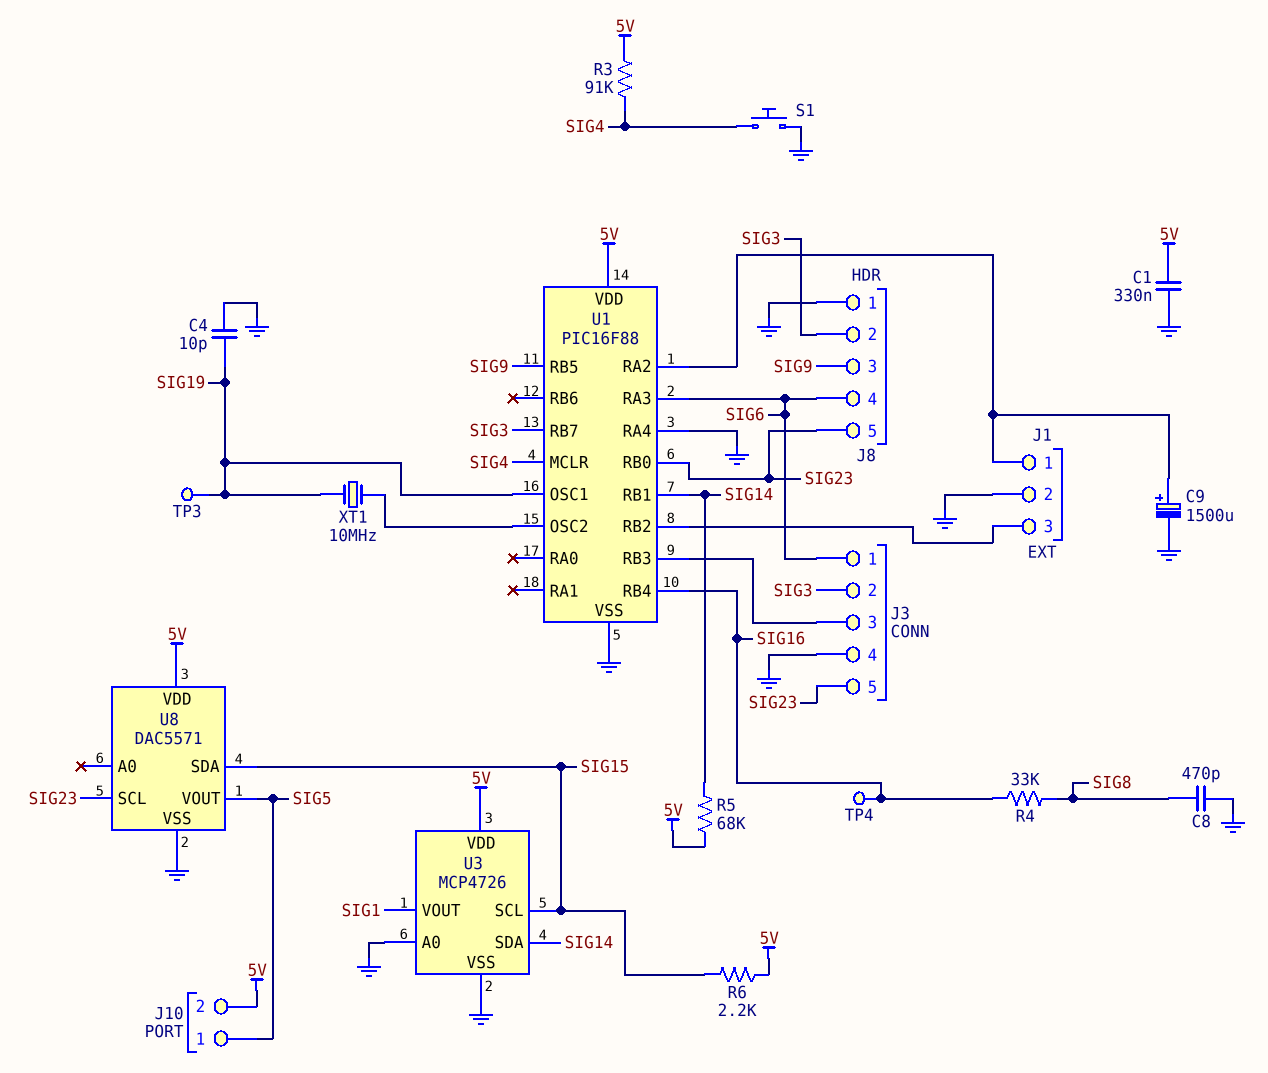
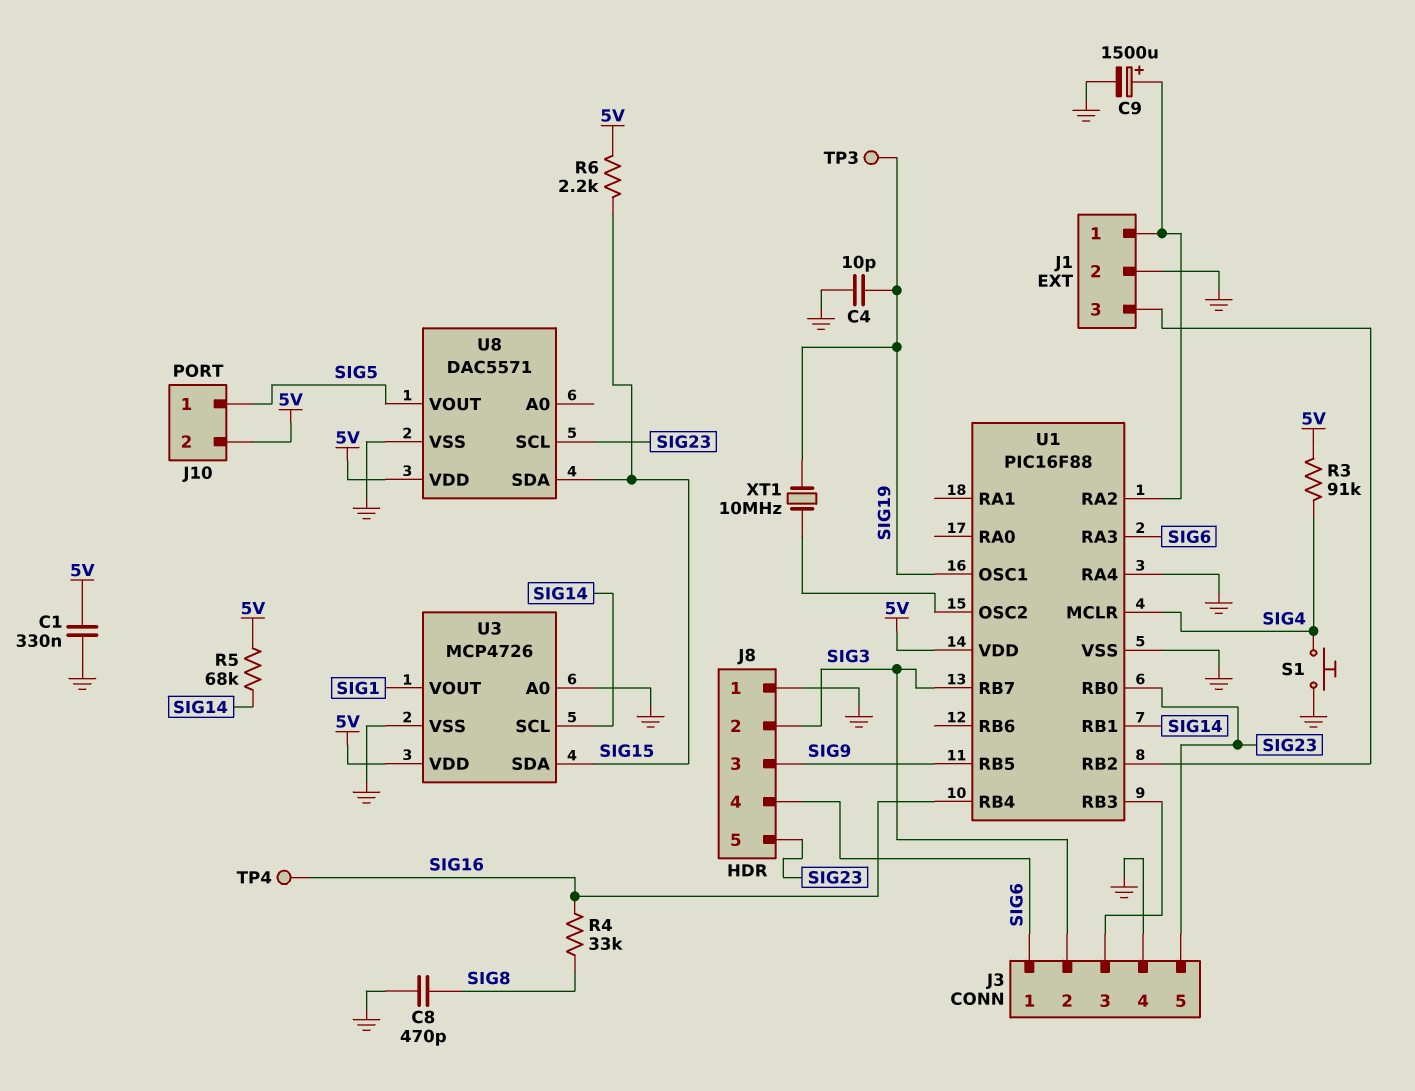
U3 pin SCL: SIG15 -> SIG14
U3 pin SDA: SIG14 -> SIG15

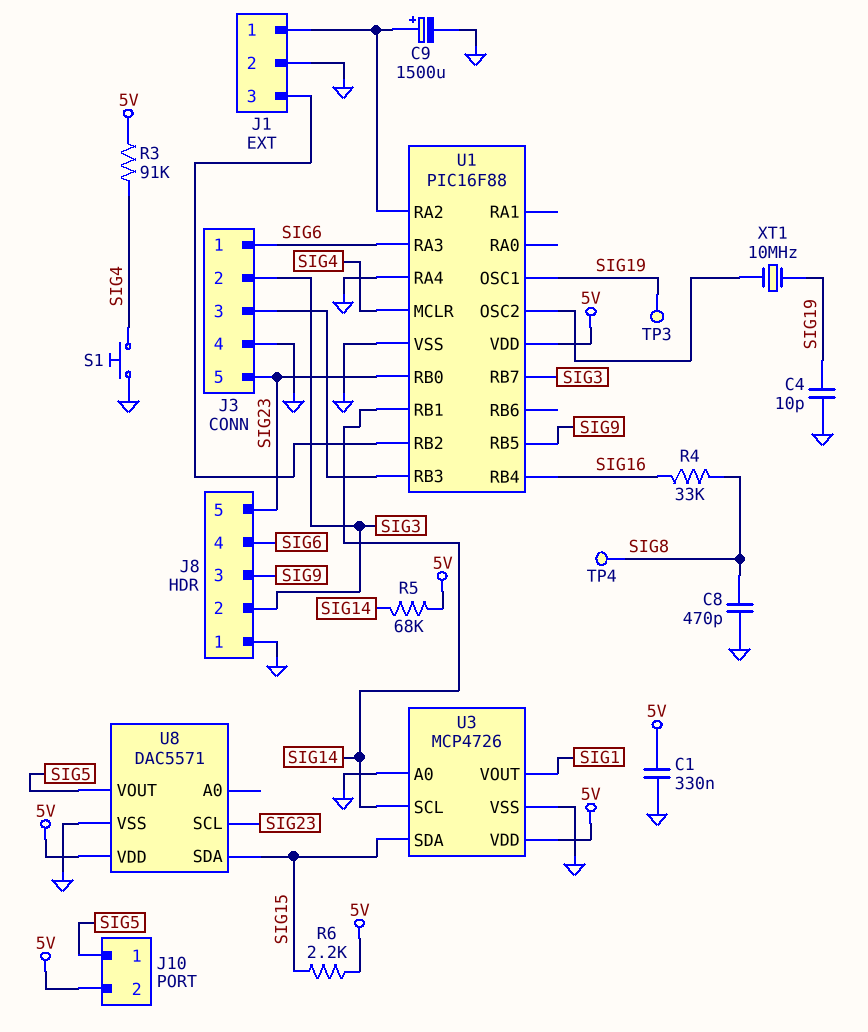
TP4: test point (SIG16) -> test point (SIG8)

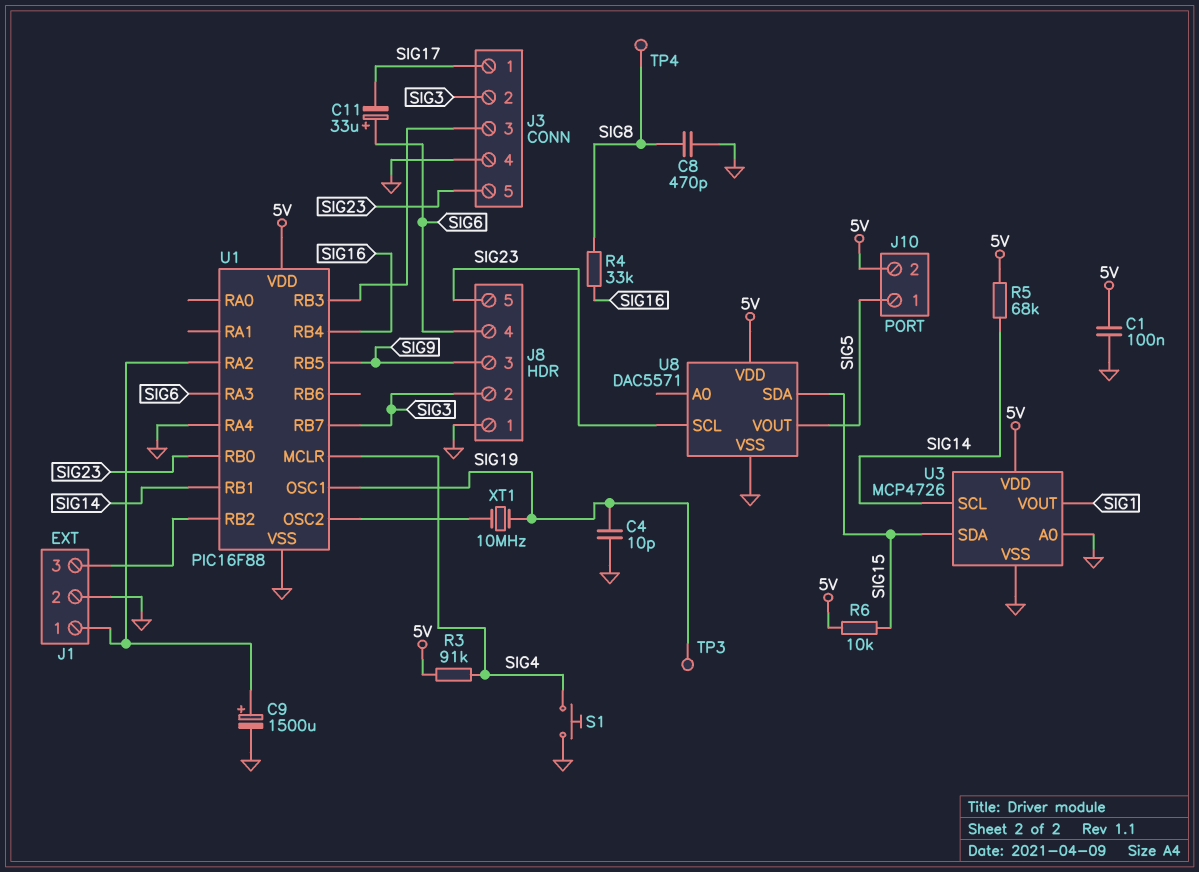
C1: 330nF (5V, GND) -> 100nF (5V, GND)
C11: none -> 33uF (plus SIG6, minus SIG17)
J3 pin 1: SIG6 -> SIG17
R6: 2.2k (5V, SIG15) -> 10k (5V, SIG15)

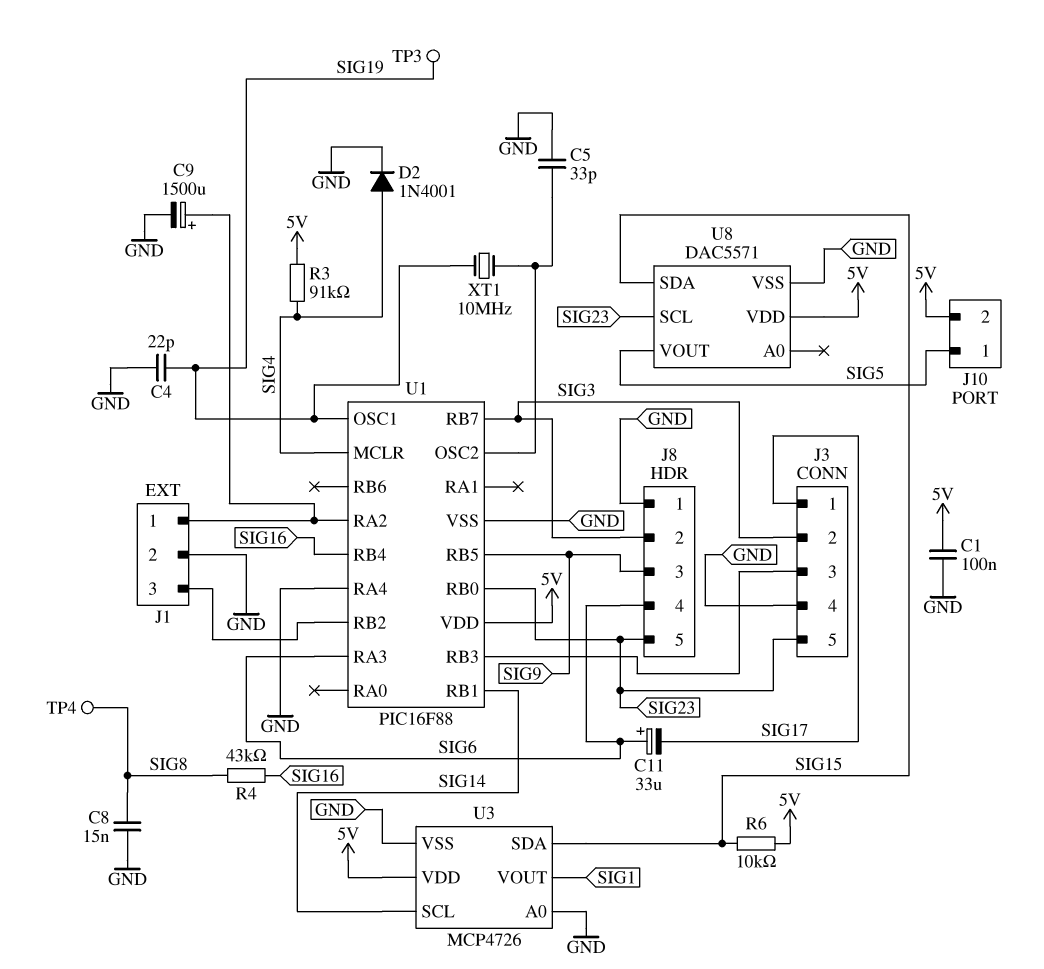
C4: 10pF (GND, SIG19) -> 22pF (GND, SIG19)
C5: none -> 33pF (GND, U1/OSC2)
C8: 470pF (GND, SIG8) -> 15nF (GND, SIG8)
D2: none -> diode 1N4001 (A SIG4, K GND)
R4: 33k (SIG8, SIG16) -> 43k (SIG8, SIG16)
R5: 68k (5V, SIG14) -> none
S1: button (GND, SIG4) -> none

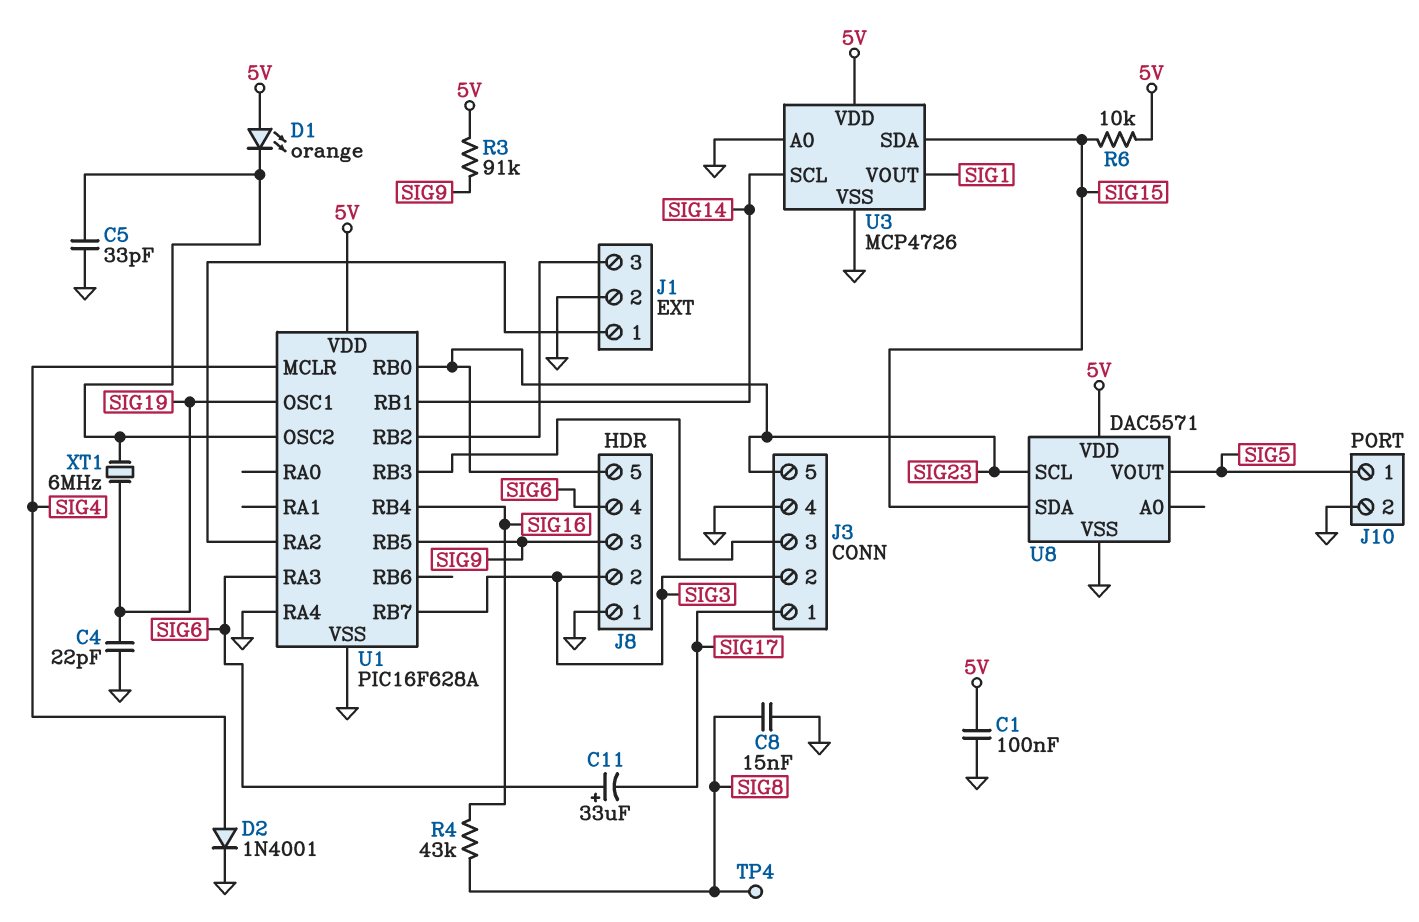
C9: 1500uF (plus J1/1, minus GND) -> none
D1: none -> LED orange (A 5V, K U1/OSC2)
J10 pin 2: 5V -> GND
R3: 91k (5V, SIG4) -> 91k (5V, SIG9)
TP3: test point (SIG19) -> none
U1: PIC16F88 -> PIC16F628A
XT1: 10MHz (SIG19, U1/OSC2) -> 6MHz (SIG19, U1/OSC2)

